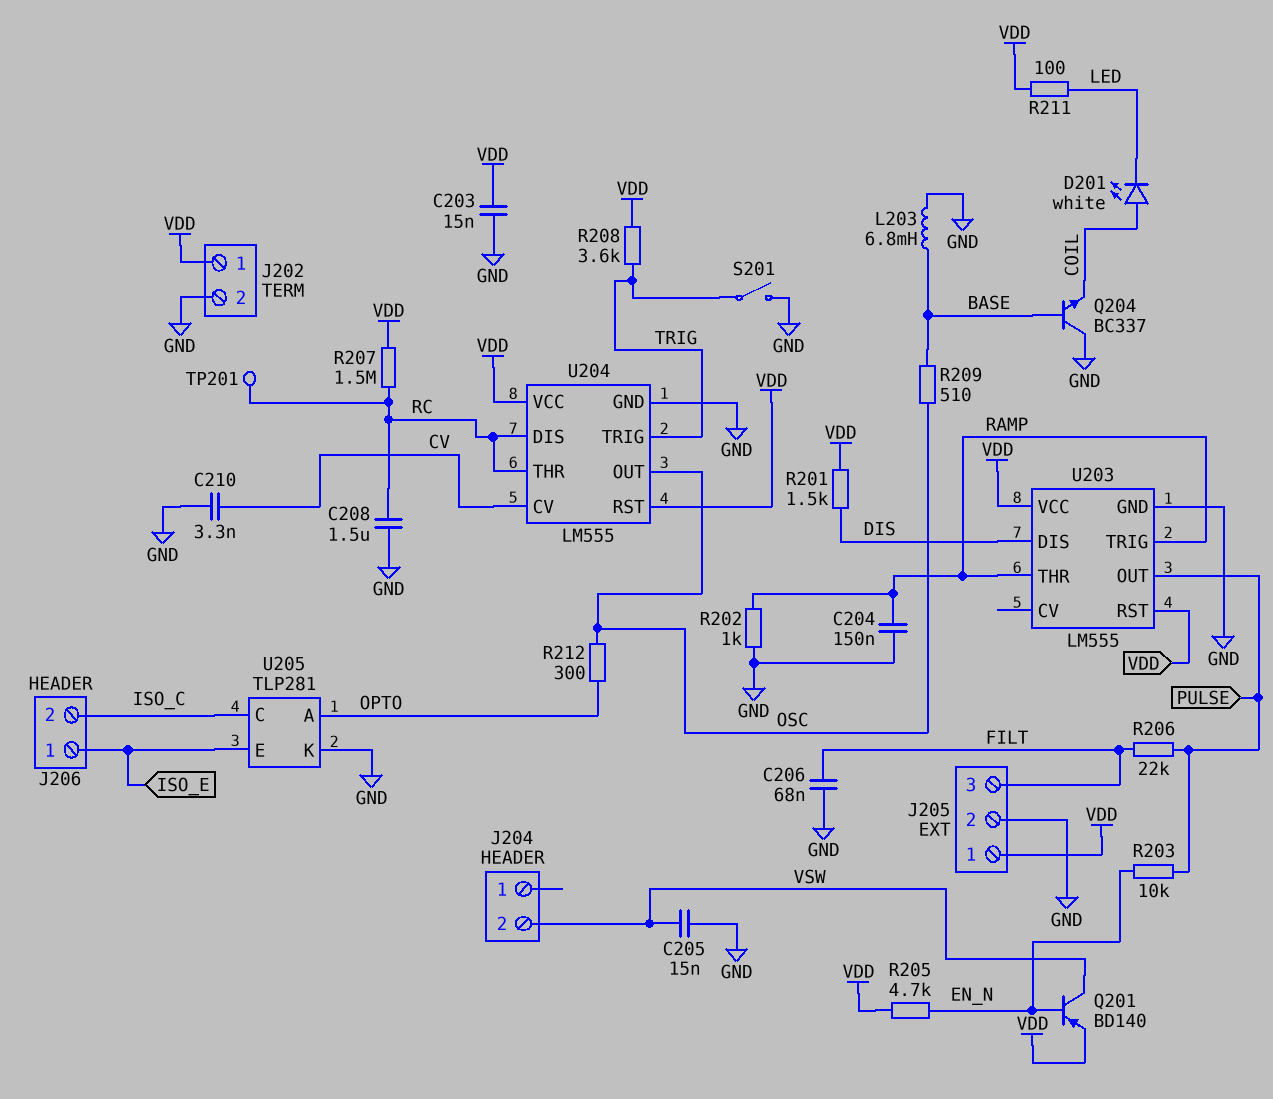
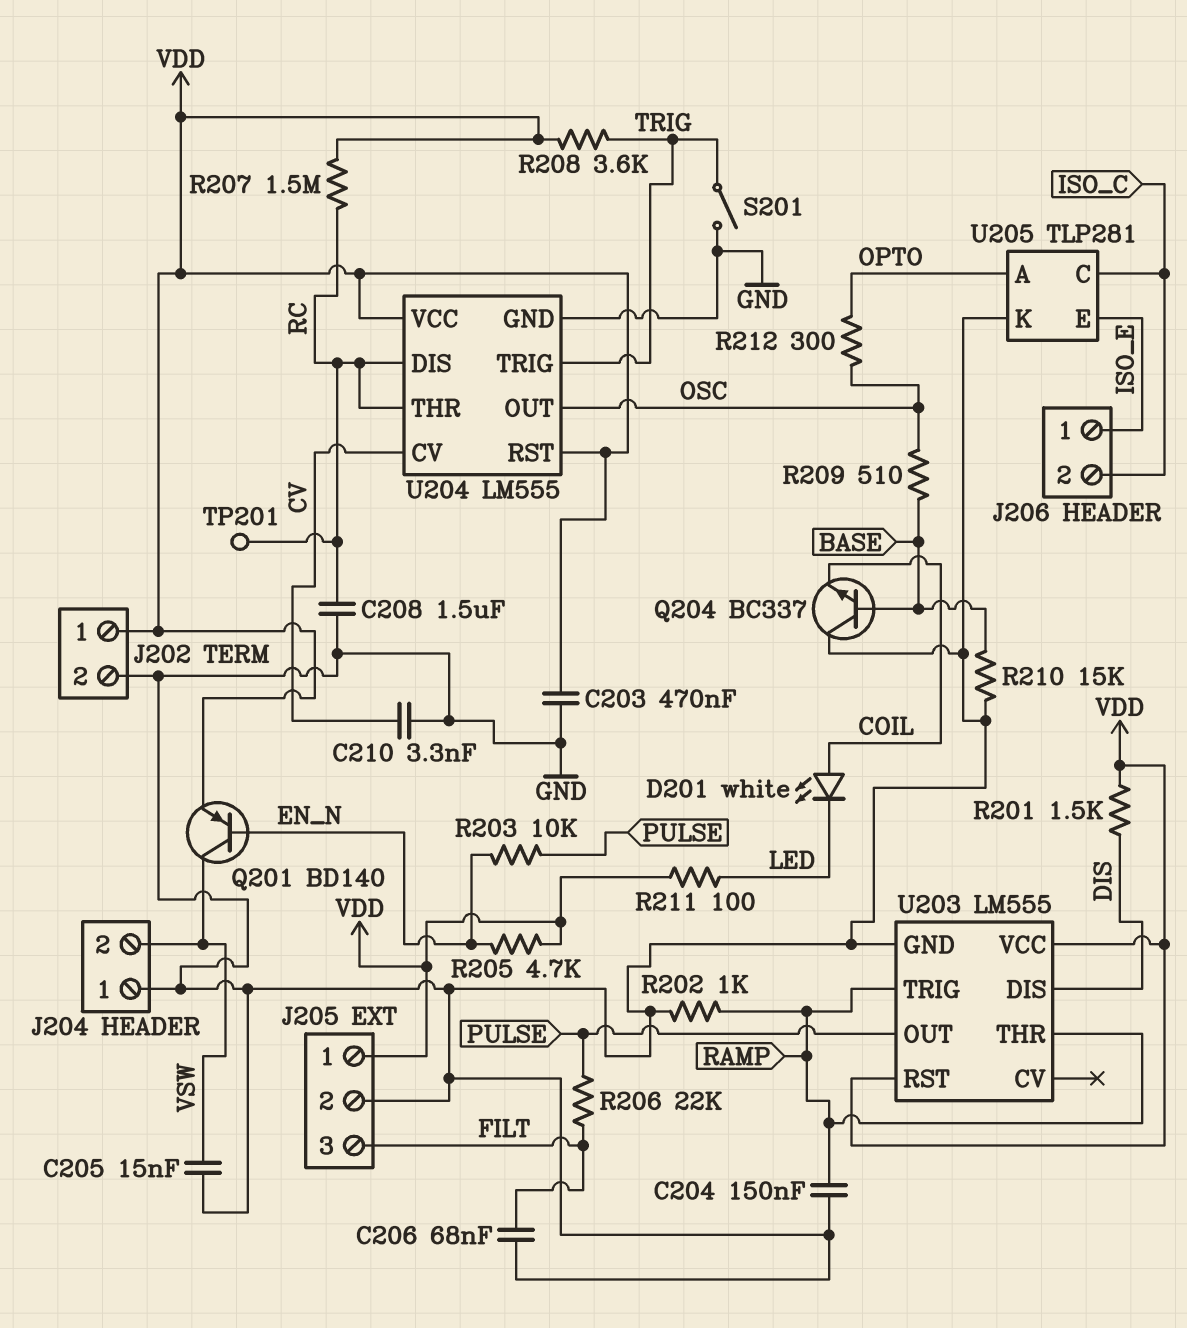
C203: 15nF (GND, VDD) -> 470nF (GND, VDD)
J204 pin 1: none -> GND
L203: 6.8mH (BASE, GND) -> none
R210: none -> 15k (BASE, GND)

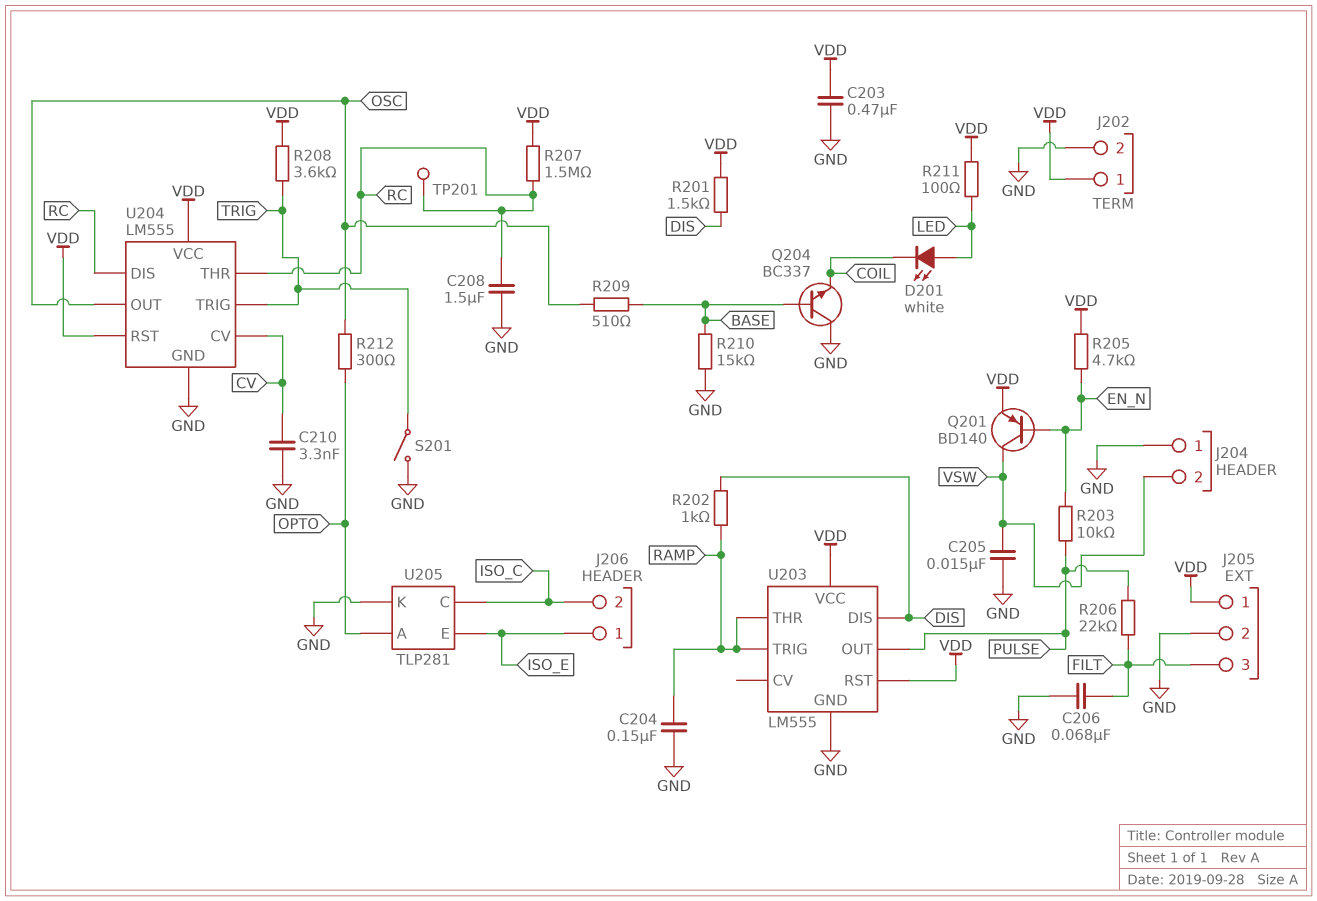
D201: LED white (A COIL, K LED) -> LED white (A LED, K COIL)
R202: 1k (GND, RAMP) -> 1k (DIS, RAMP)

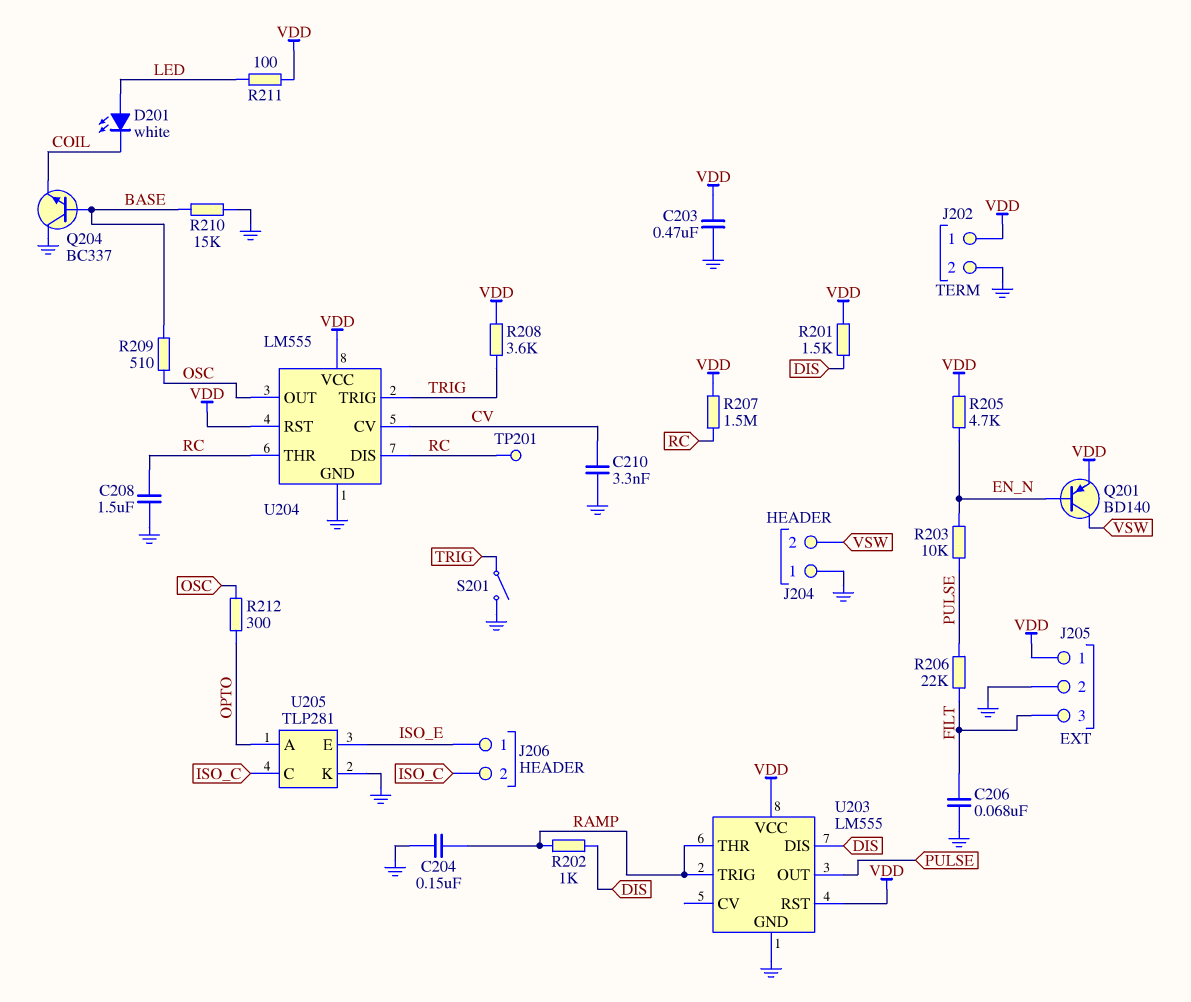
C205: 15nF (GND, VSW) -> none

